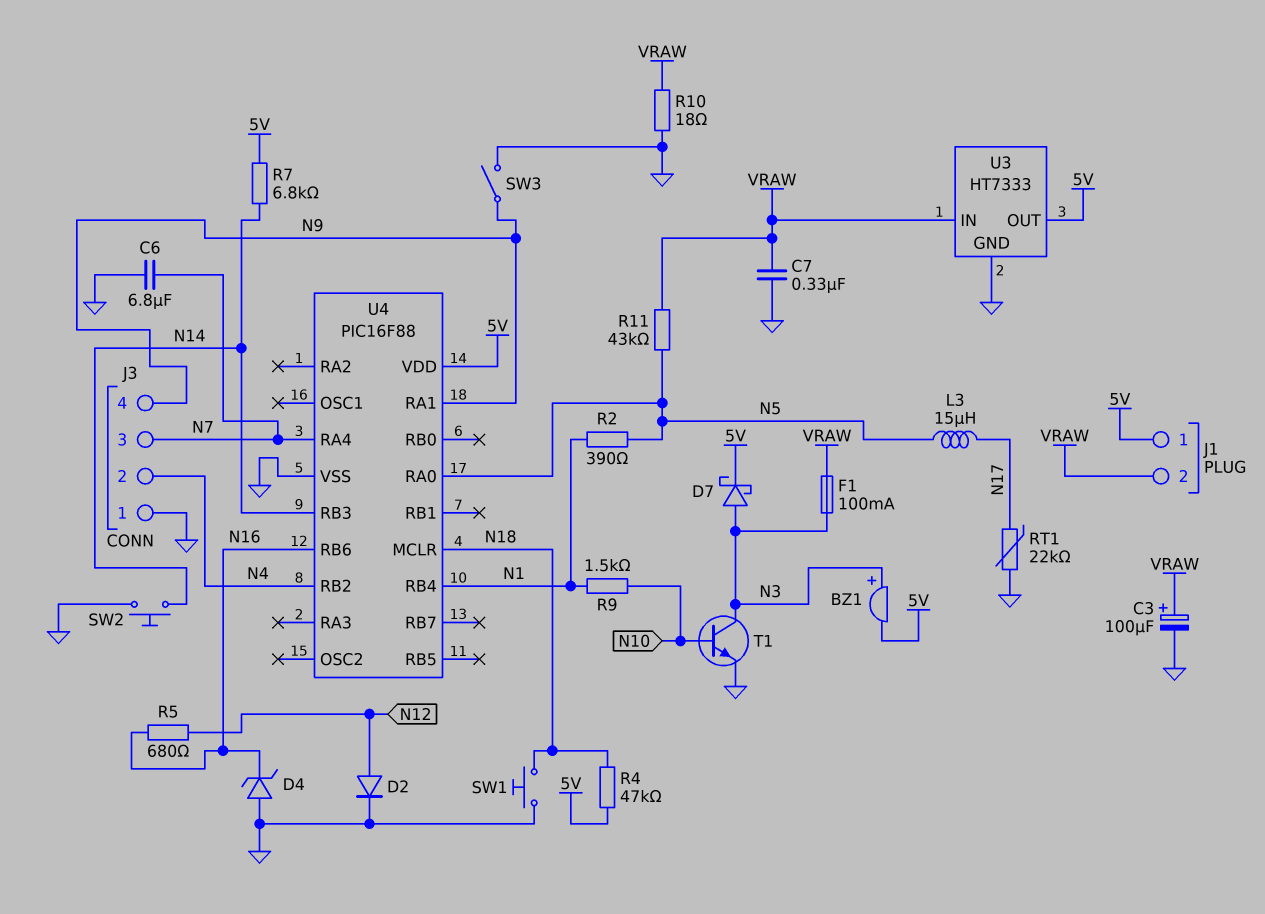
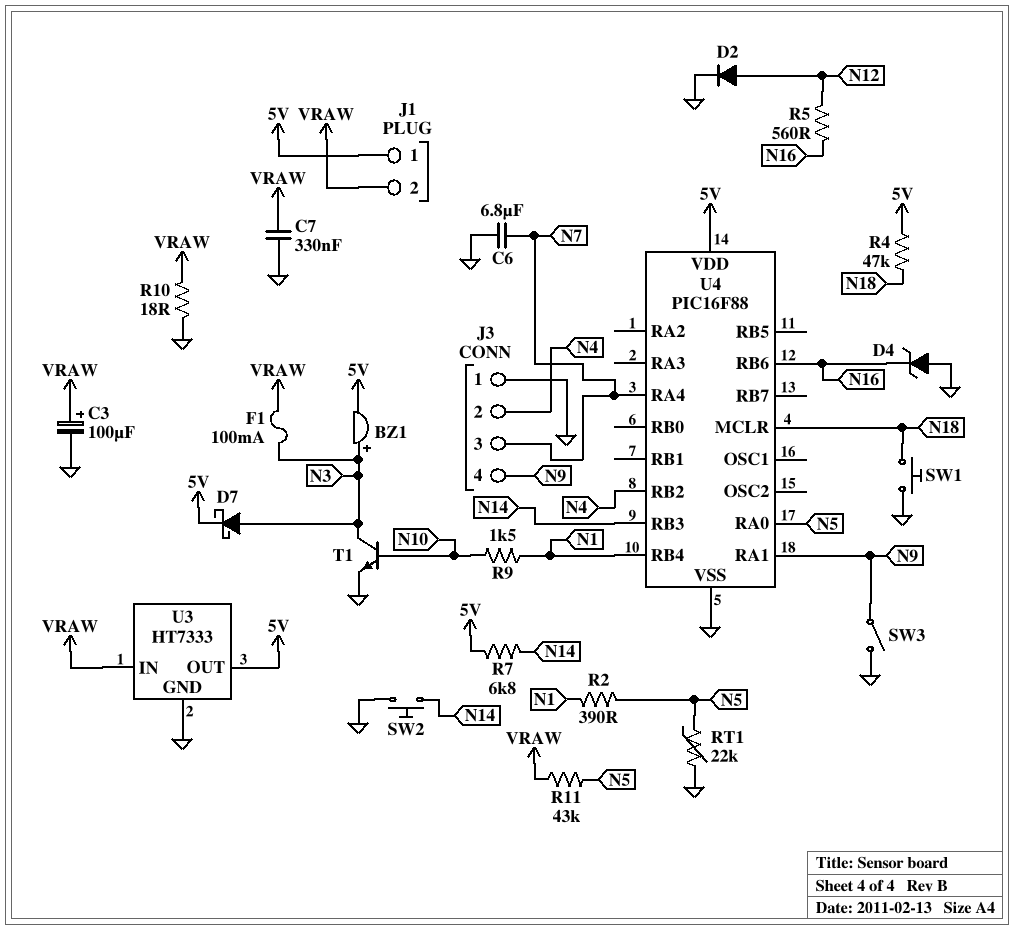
L3: 15uH (N5, N17) -> none
R5: 680 (N12, N16) -> 560 (N12, N16)
RT1: 22k (GND, N17) -> 22k (GND, N5)

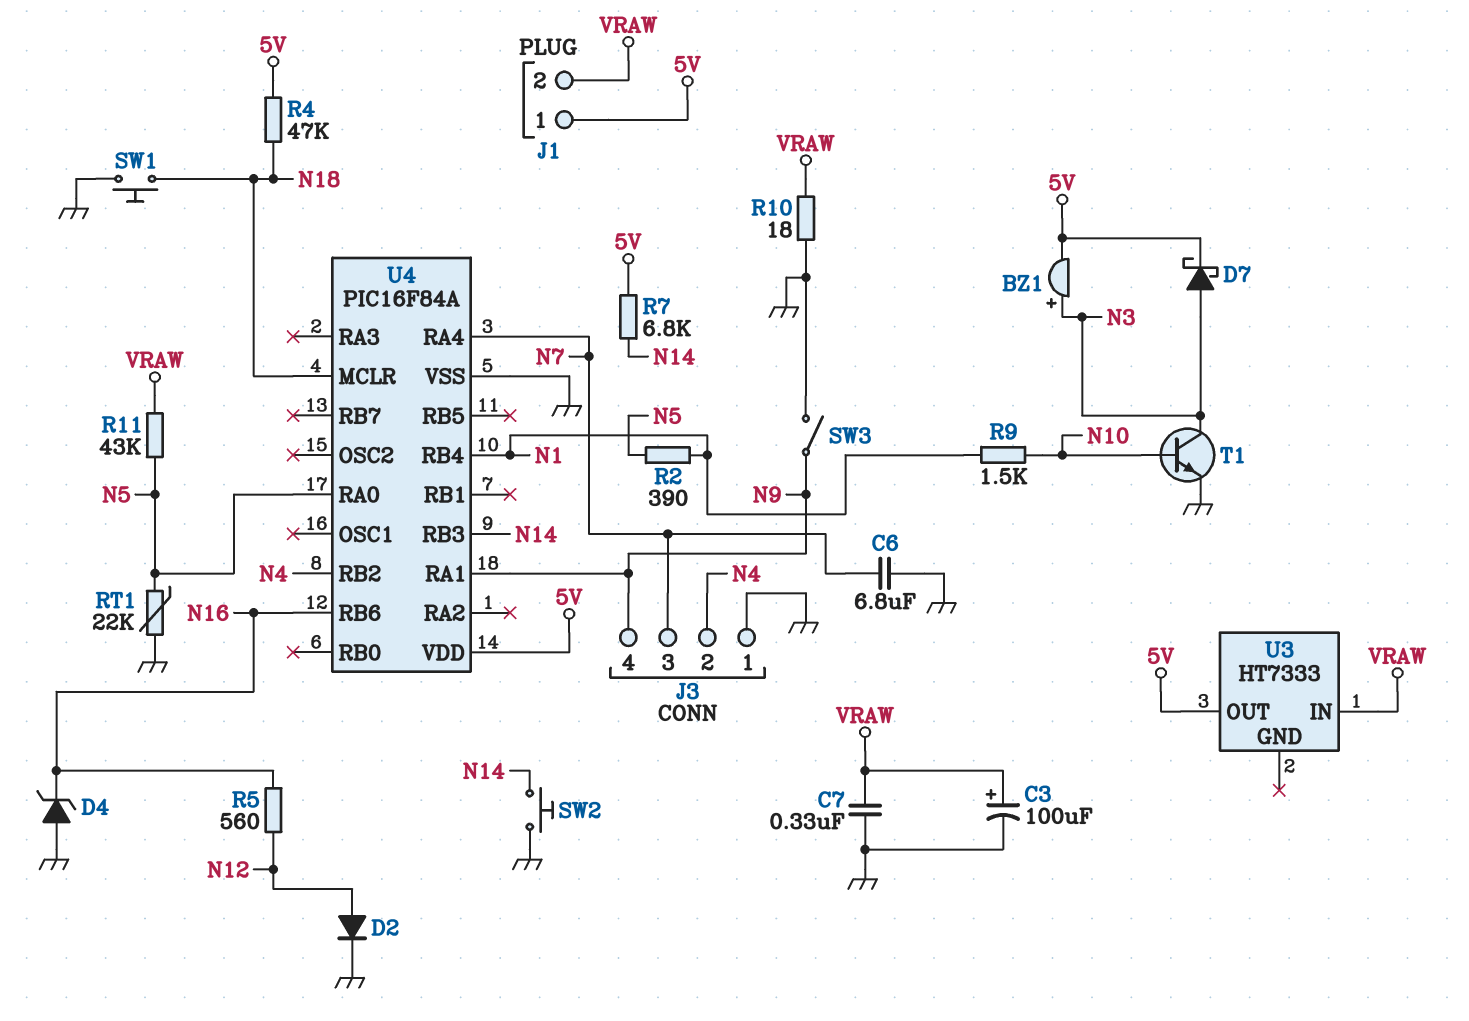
F1: 100mA (N3, VRAW) -> none
U3 pin GND: GND -> none
U4: PIC16F88 -> PIC16F84A

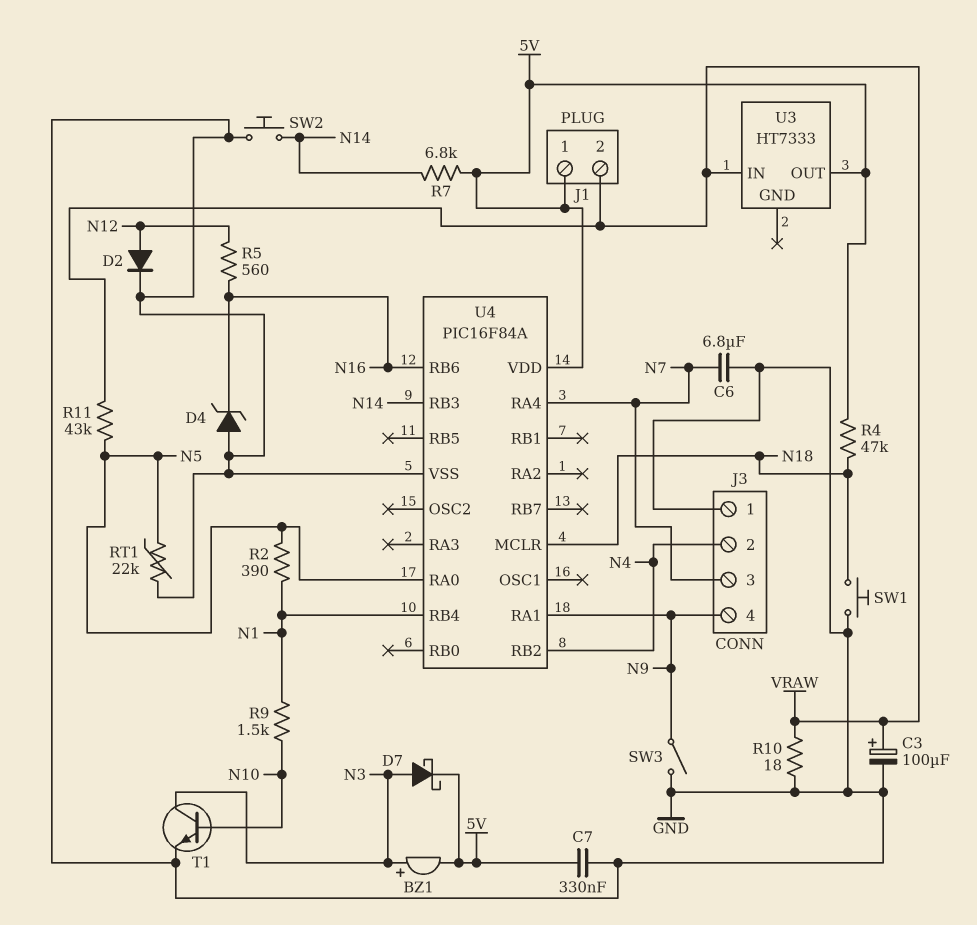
C7: 330nF (GND, VRAW) -> 330nF (5V, GND)

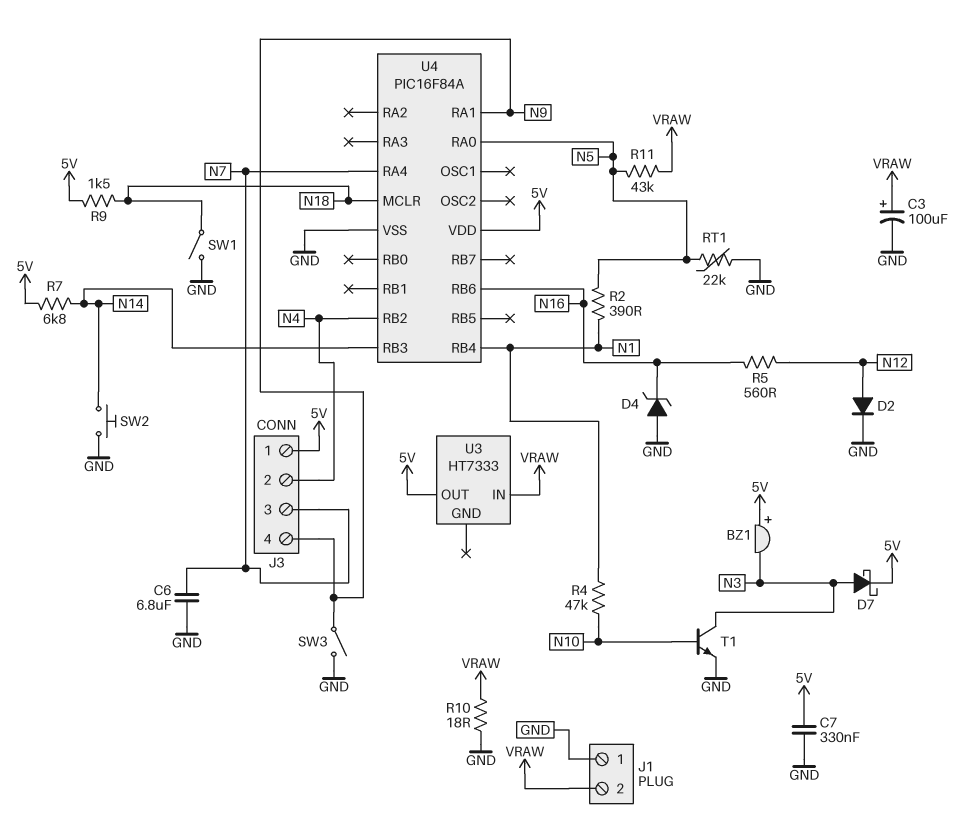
BZ1: buzzer (plus N3, minus 5V) -> buzzer (plus 5V, minus N3)
J1 pin 1: 5V -> GND
J3 pin 1: GND -> 5V
R4: 47k (5V, N18) -> 47k (N1, N10)
R9: 1.5k (N1, N10) -> 1.5k (5V, N18)
SW1: button (GND, N18) -> switch (GND, N18)

